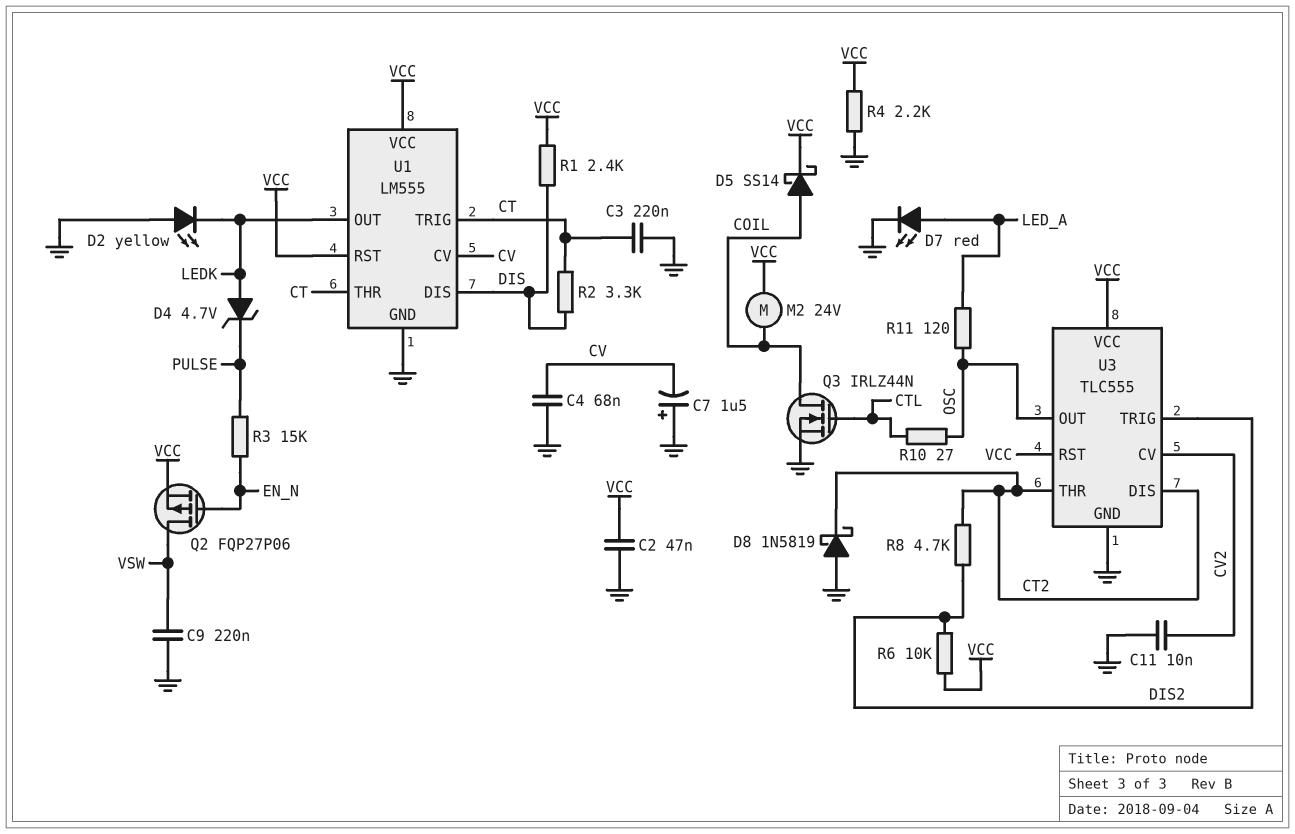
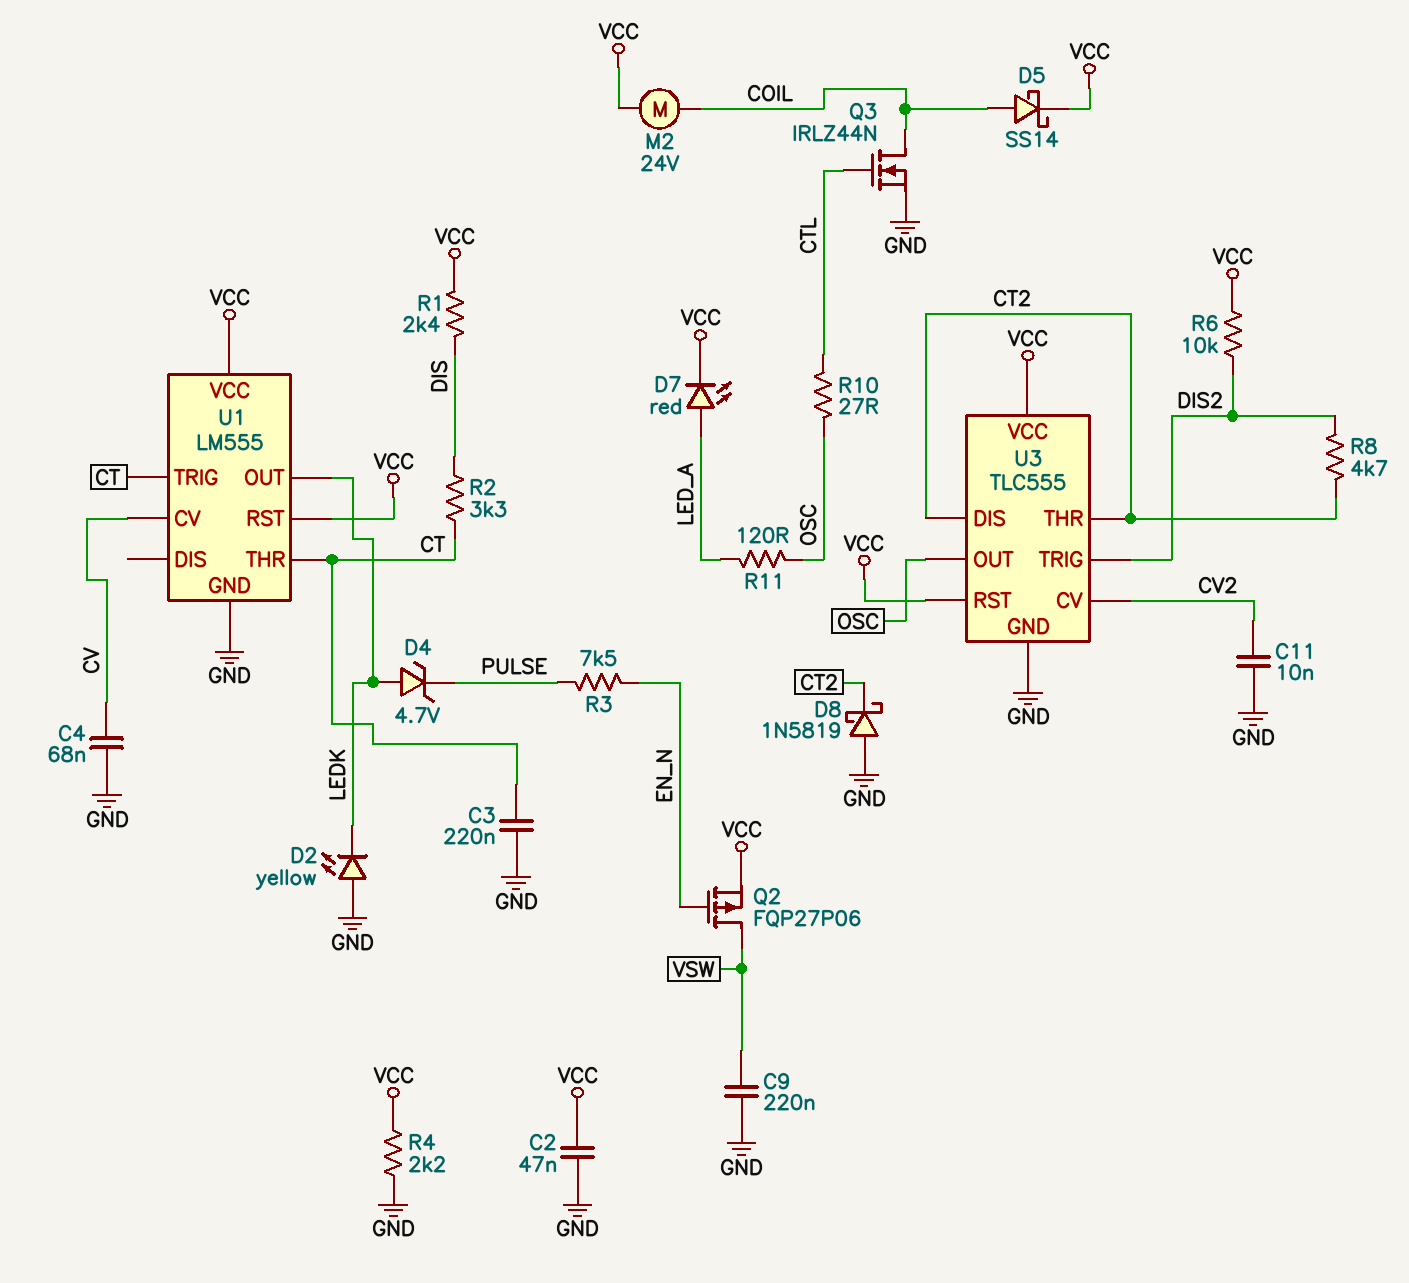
C7: 1.5uF (plus GND, minus CV) -> none
D7: LED red (A LED_A, K GND) -> LED red (A LED_A, K VCC)
R3: 15k (EN_N, PULSE) -> 7.5k (EN_N, PULSE)
U1 pin DIS: DIS -> none

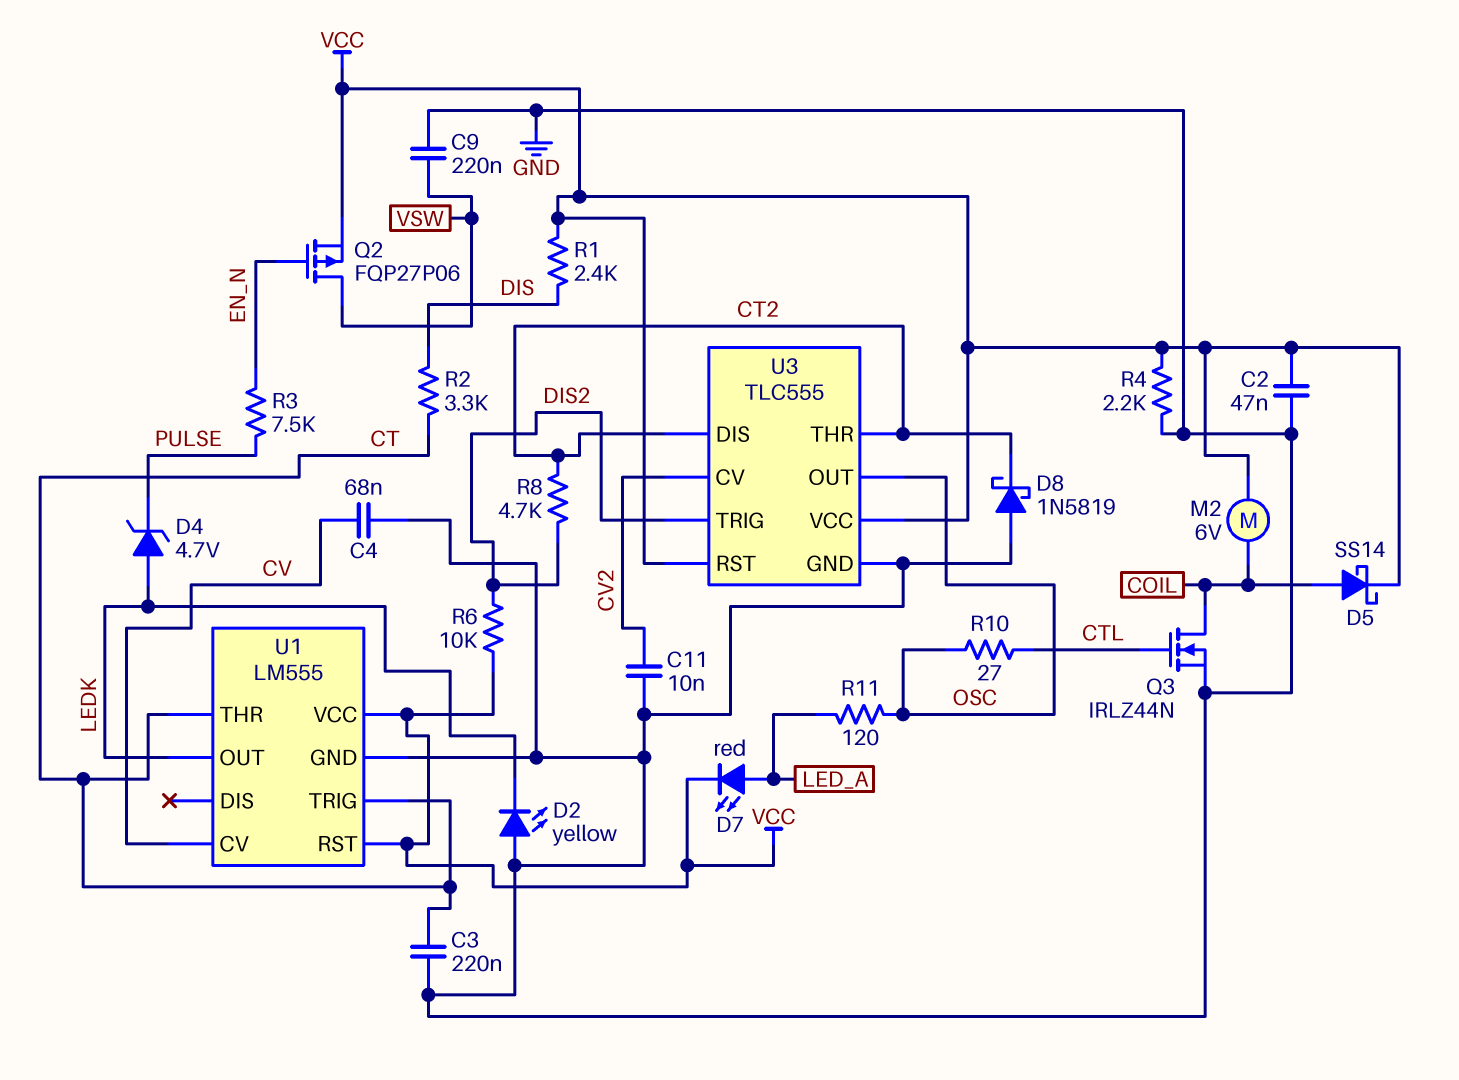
M2: motor 24V (COIL, VCC) -> motor 6V (COIL, VCC)

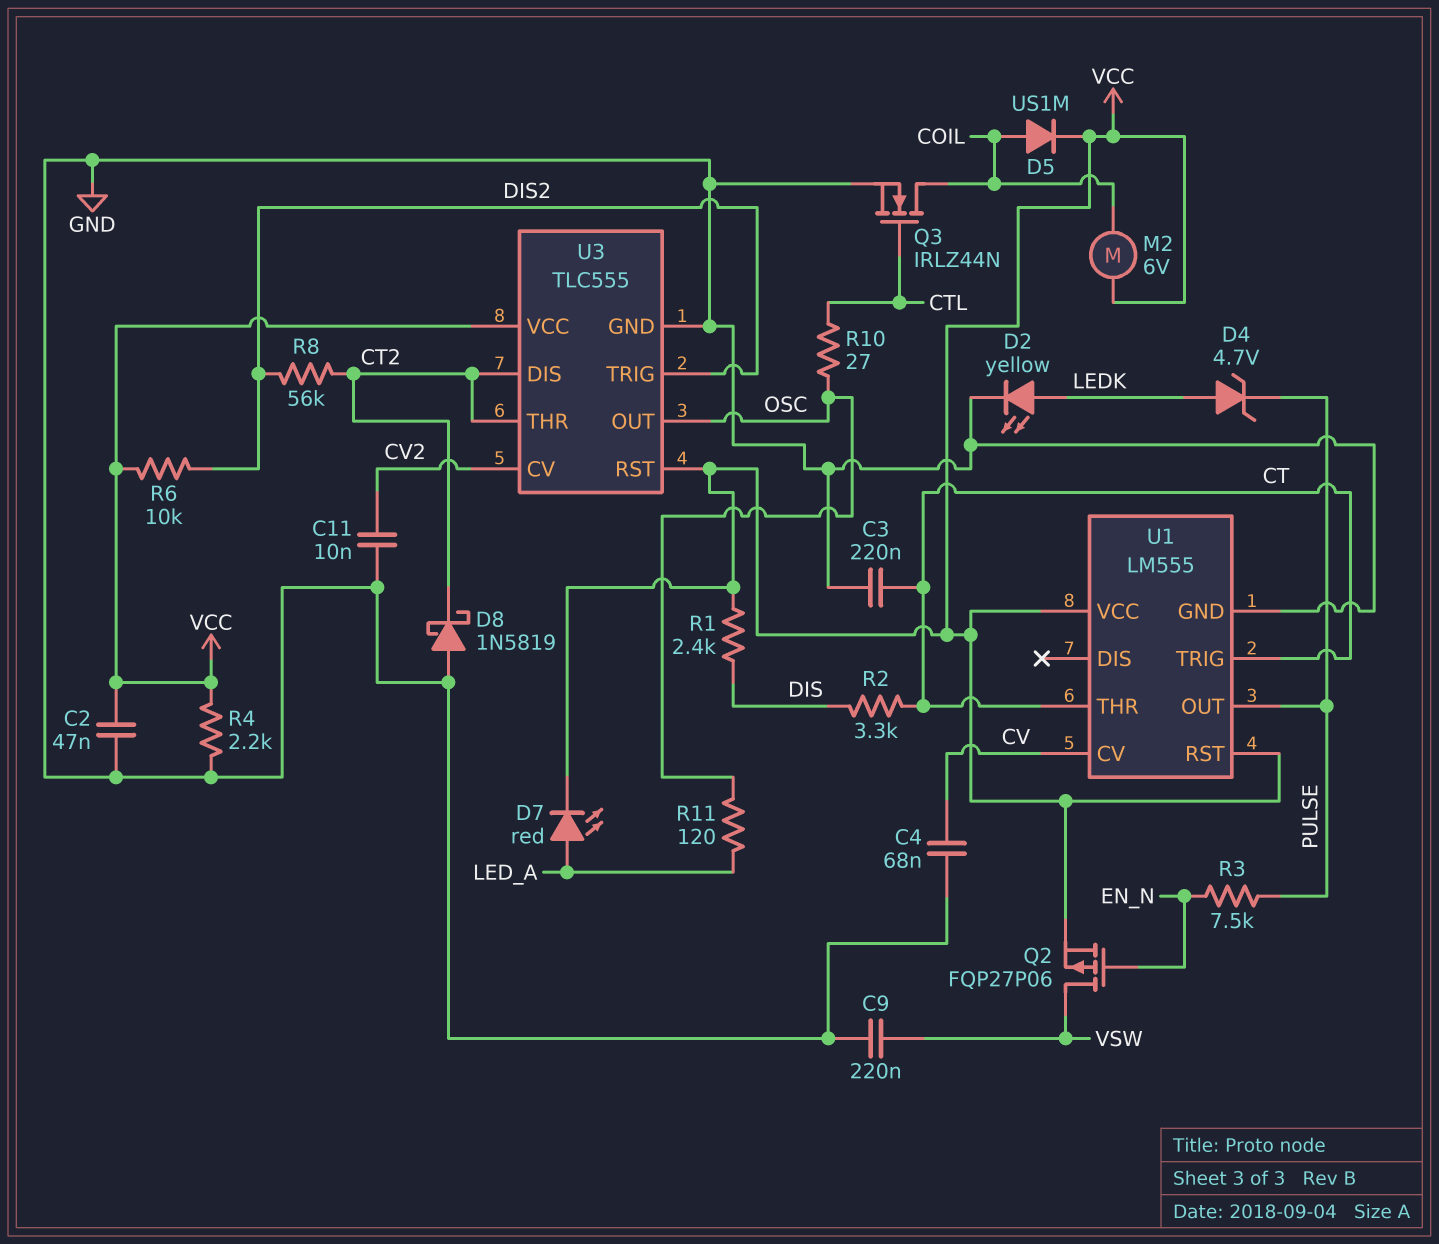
D2: LED yellow (A GND, K LEDK) -> LED yellow (A LEDK, K GND)
D5: schottky SS14 (A COIL, K VCC) -> diode US1M (A COIL, K VCC)
R8: 4.7k (CT2, DIS2) -> 56k (CT2, DIS2)
U1 pin OUT: LEDK -> PULSE

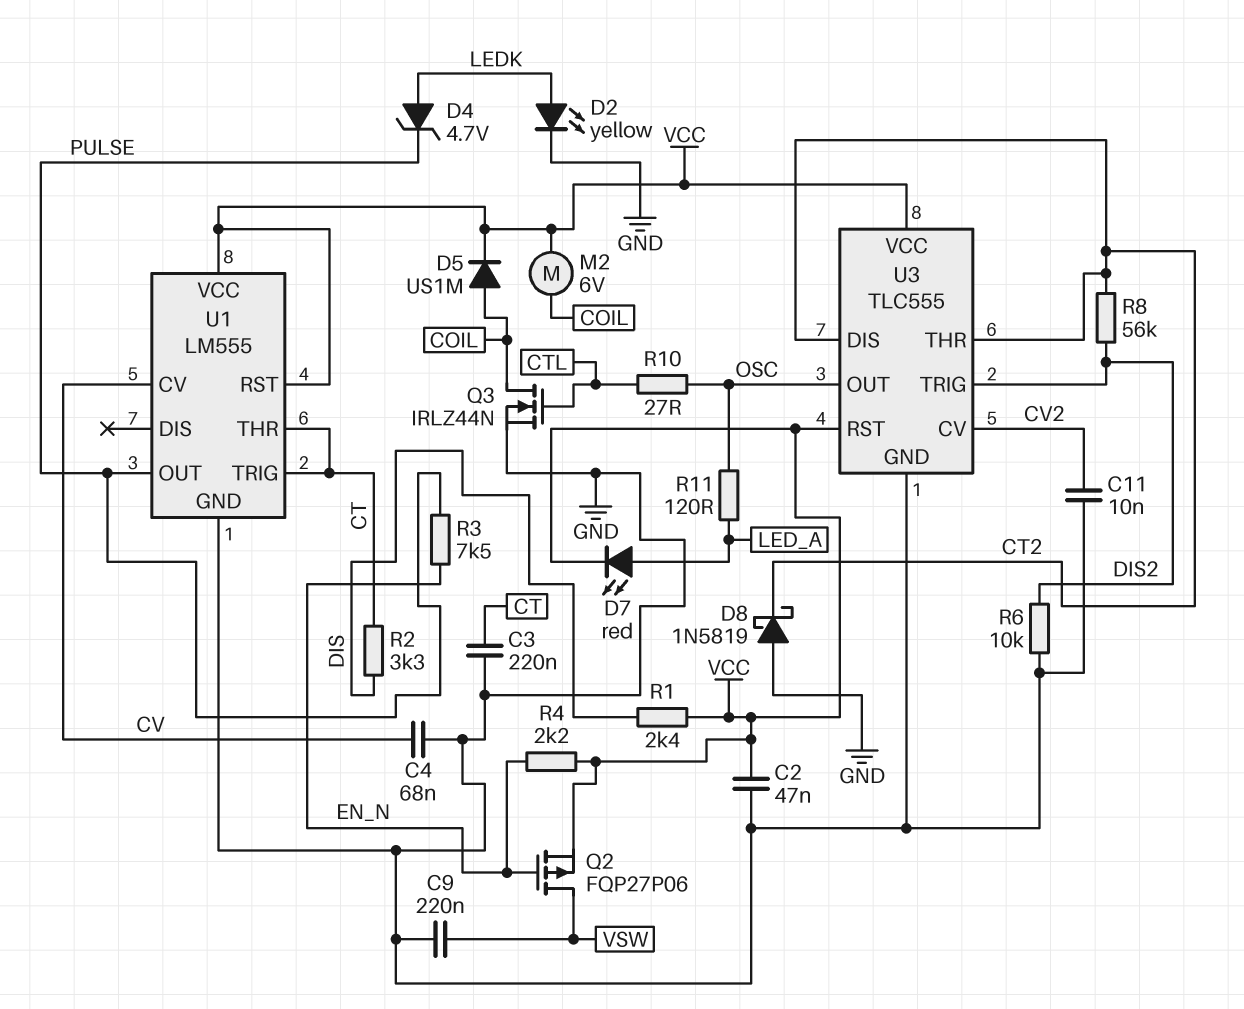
R4: 2.2k (GND, VCC) -> 2.2k (EN_N, VCC)
R6: 10k (DIS2, VCC) -> 10k (DIS2, GND)

